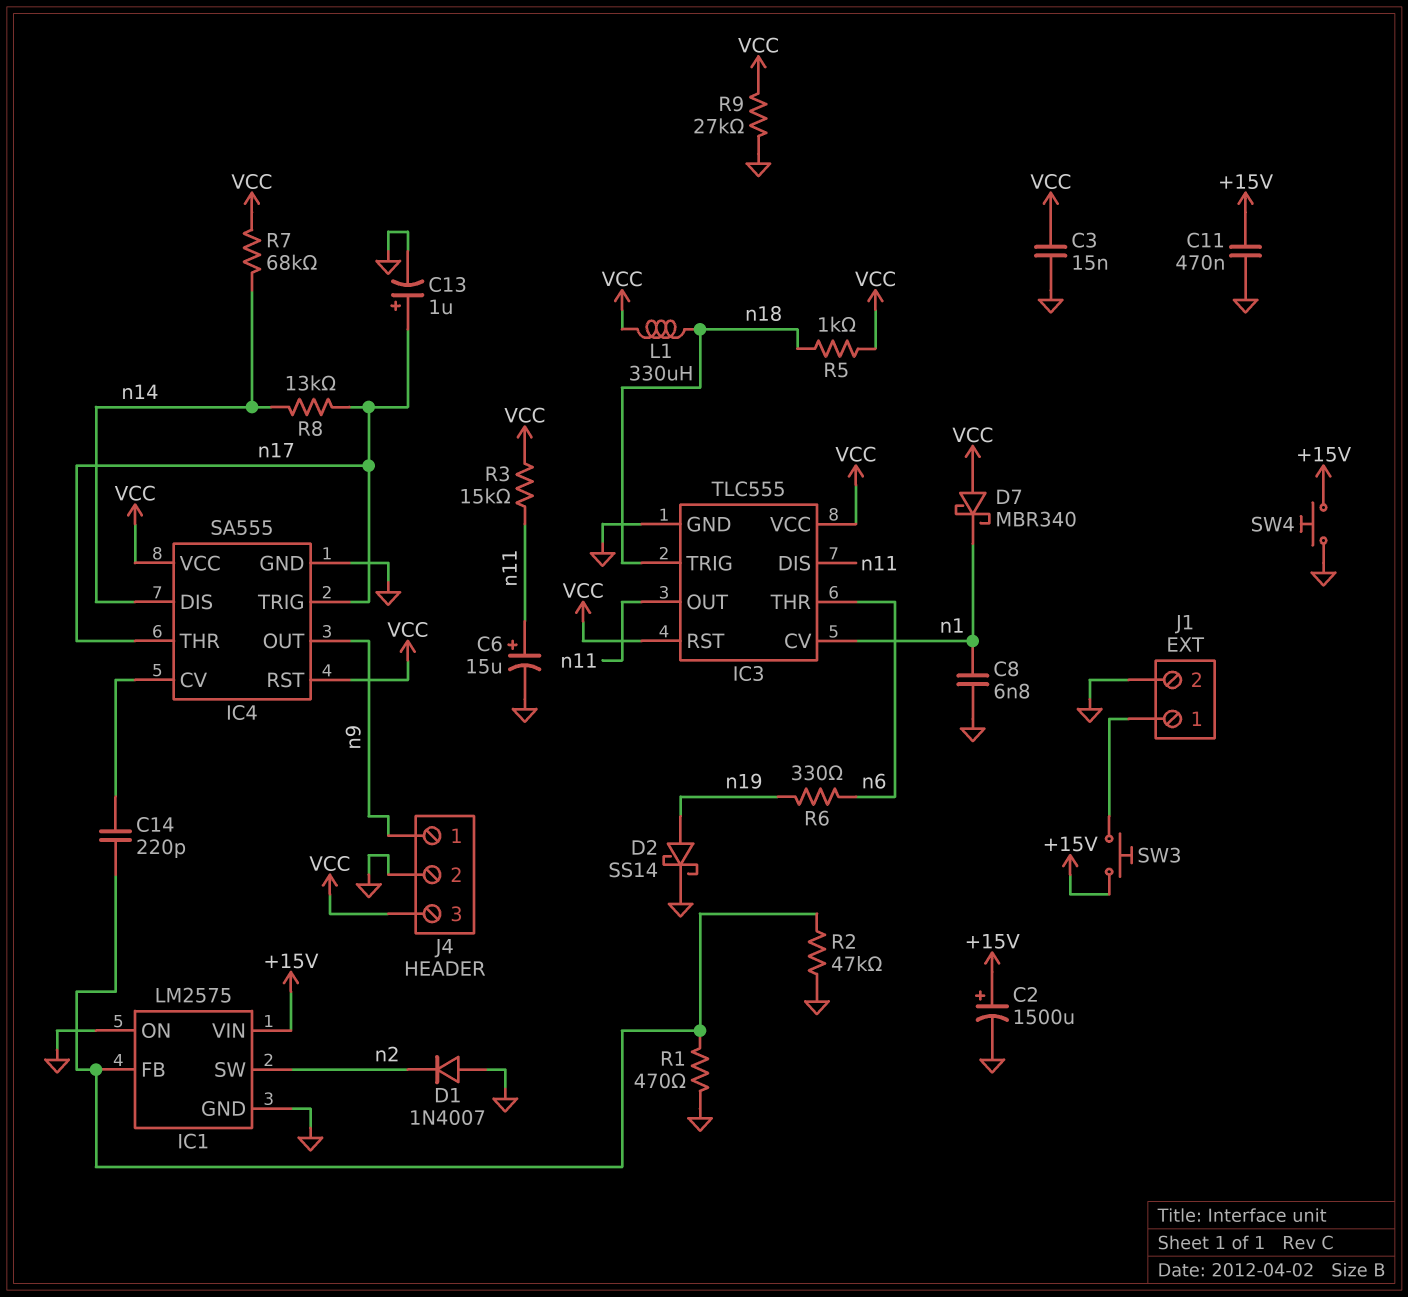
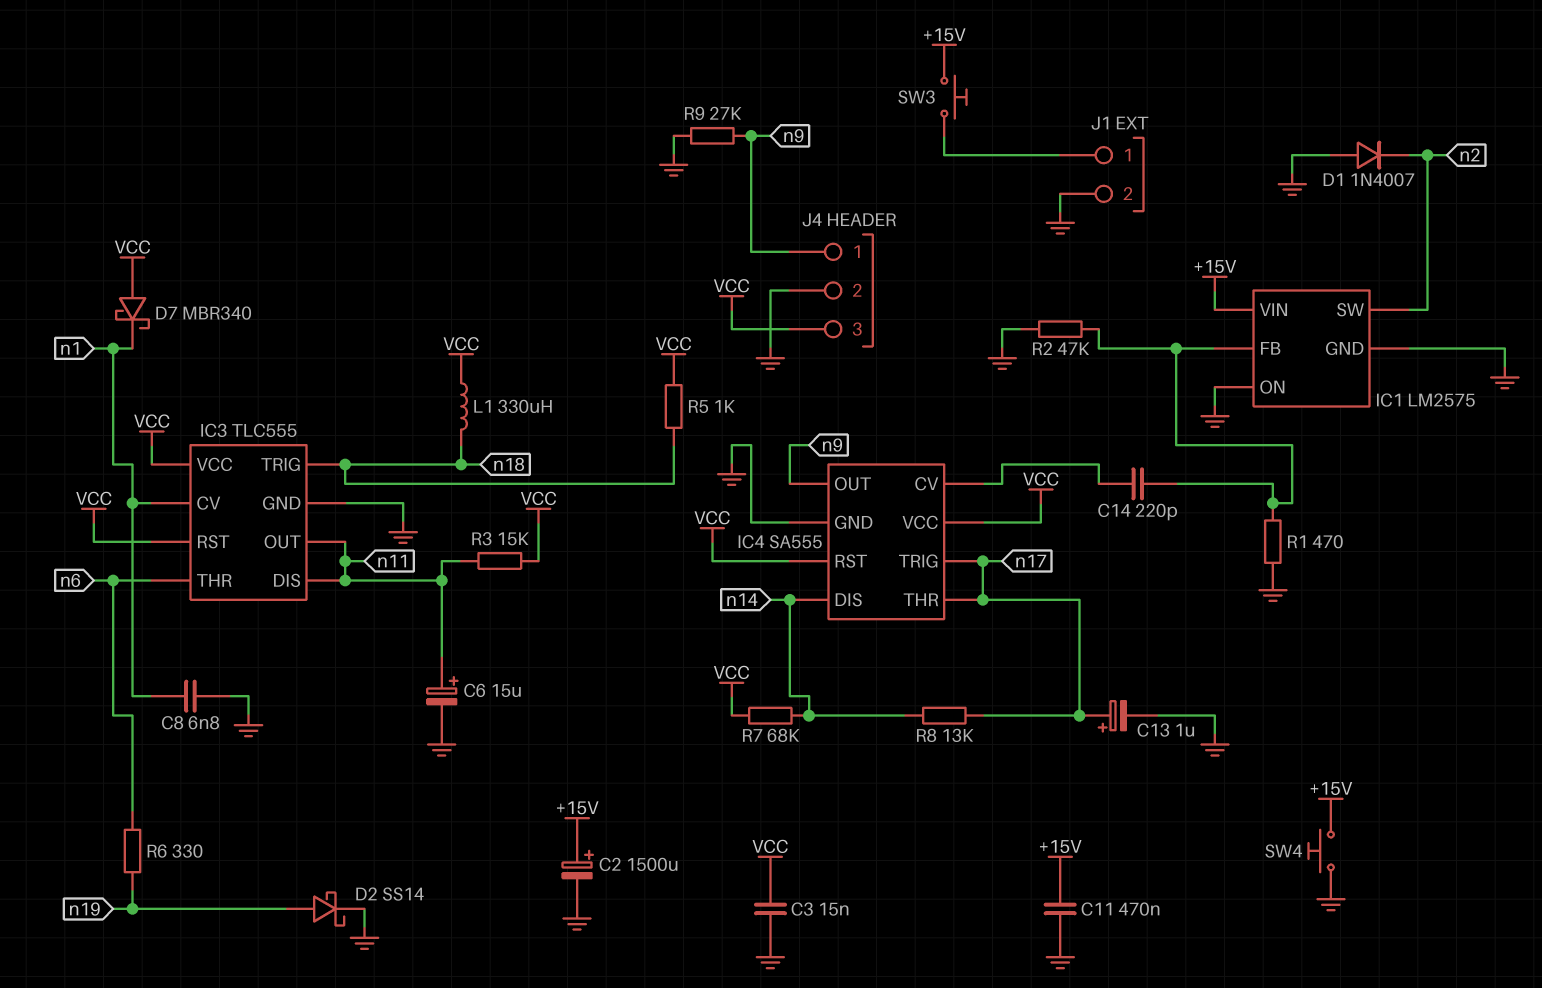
R9: 27k (GND, VCC) -> 27k (GND, n9)

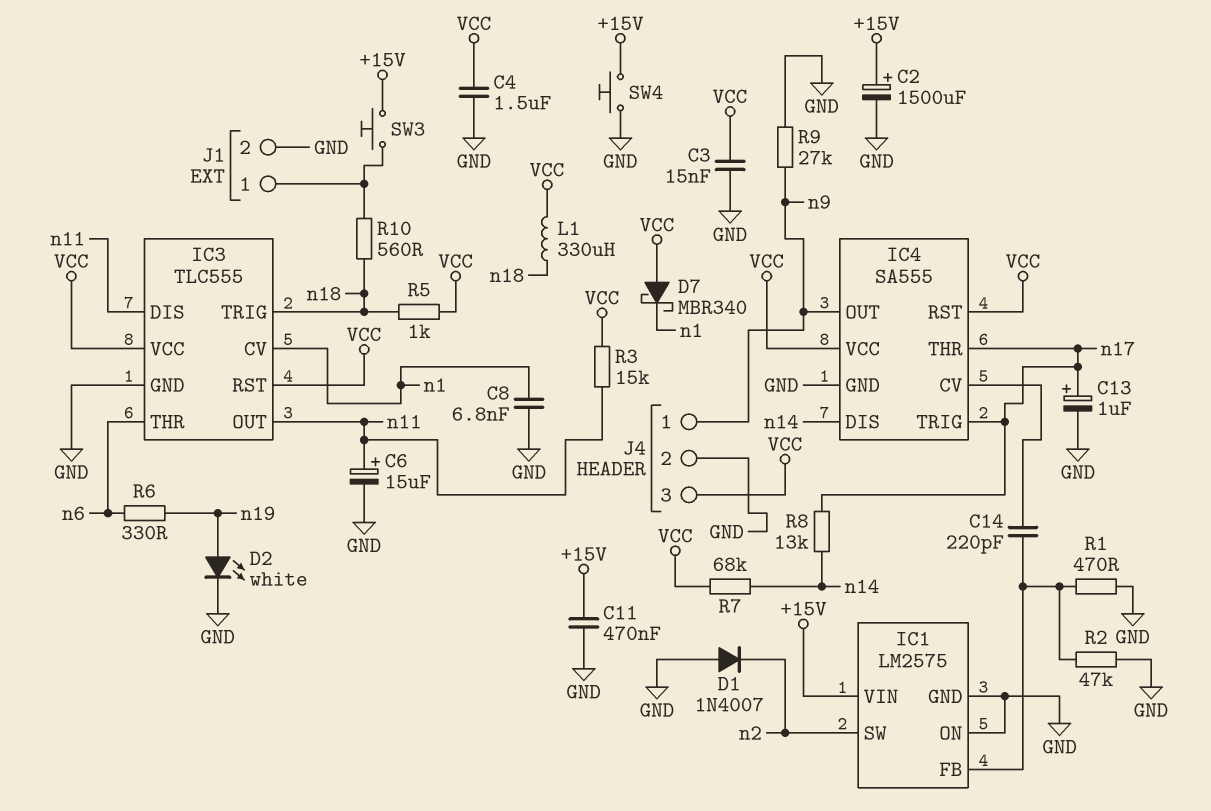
C4: none -> 1.5uF (GND, VCC)
D2: schottky SS14 (A n19, K GND) -> LED white (A n19, K GND)
R10: none -> 560 (J1/1, n18)

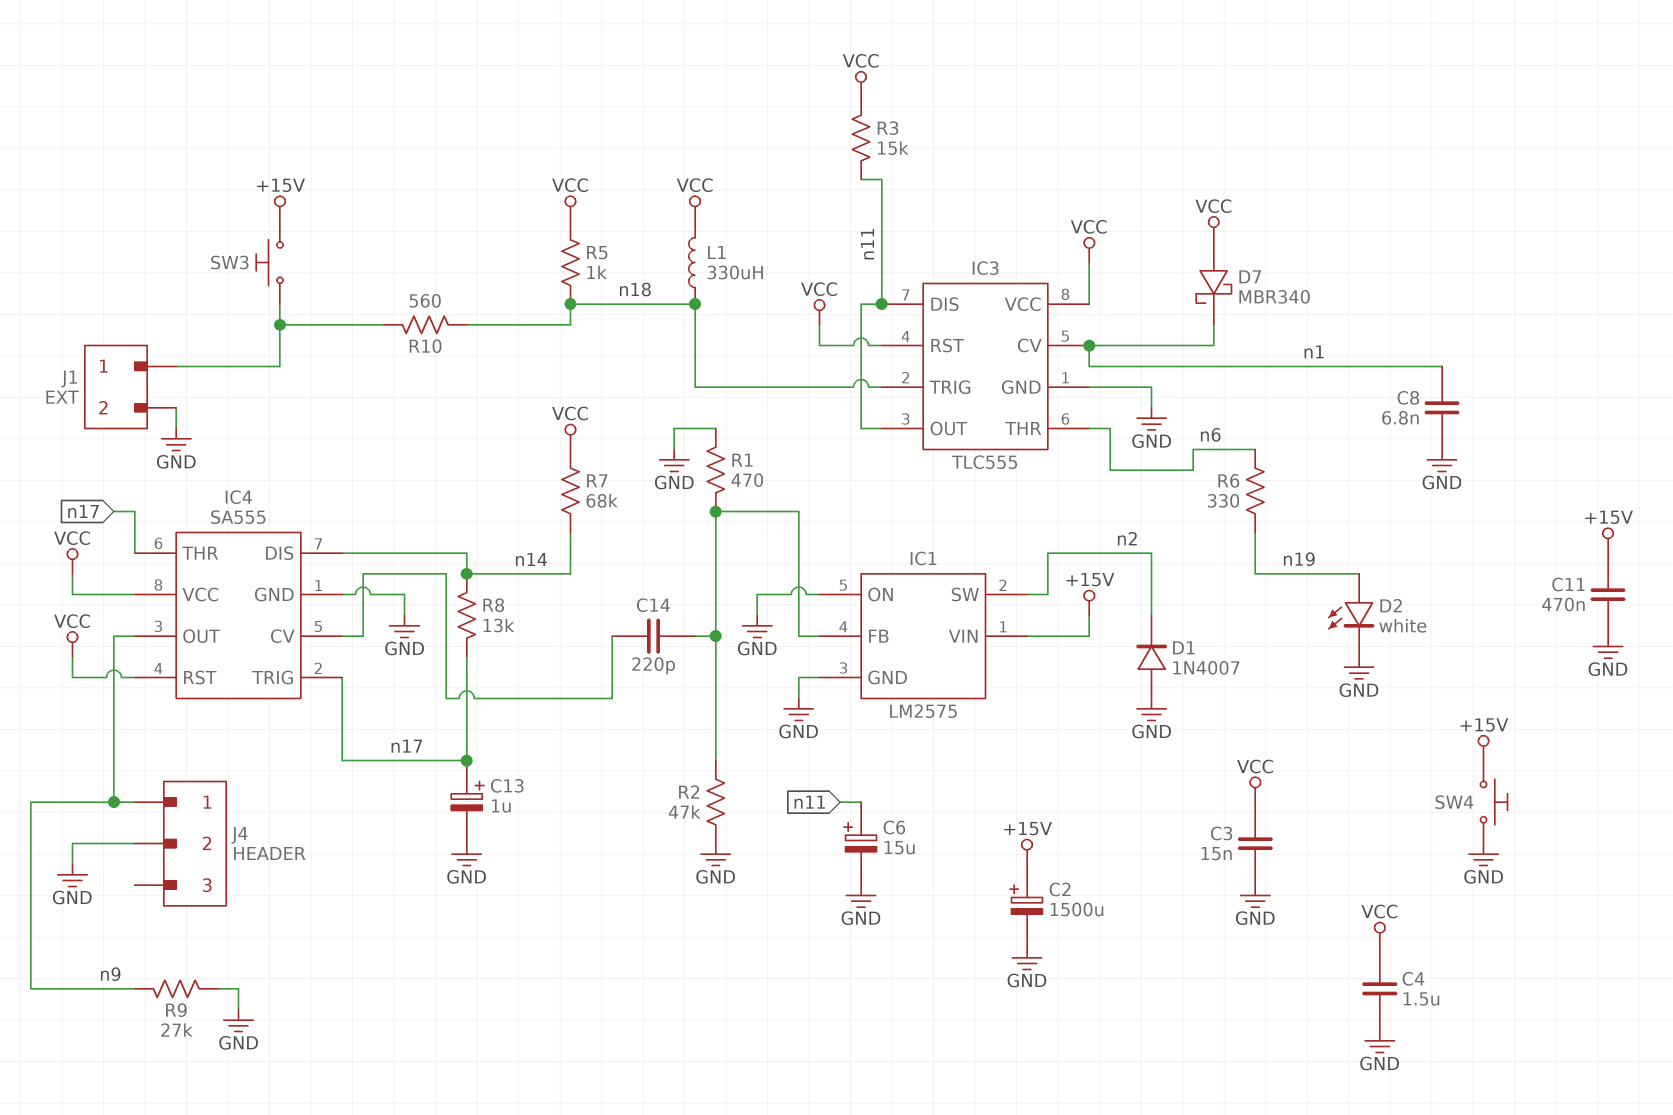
J4 pin 3: VCC -> none

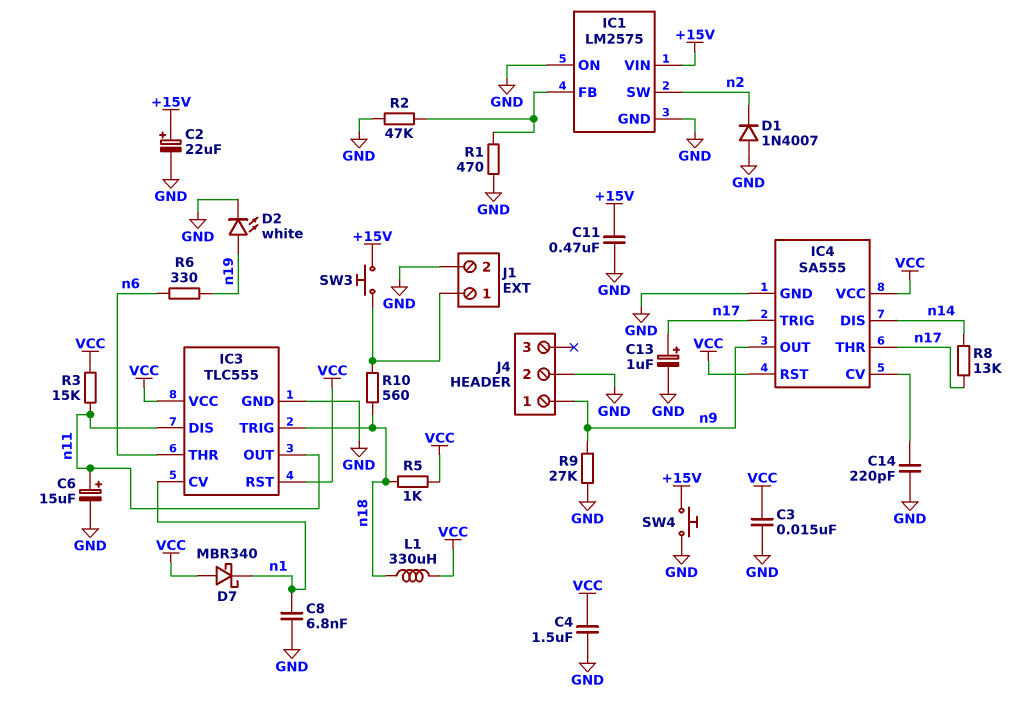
C2: 1500uF (plus +15V, minus GND) -> 22uF (plus +15V, minus GND)
C14: 220pF (IC1/FB, IC4/CV) -> 220pF (GND, IC4/CV)
R7: 68k (VCC, n14) -> none

